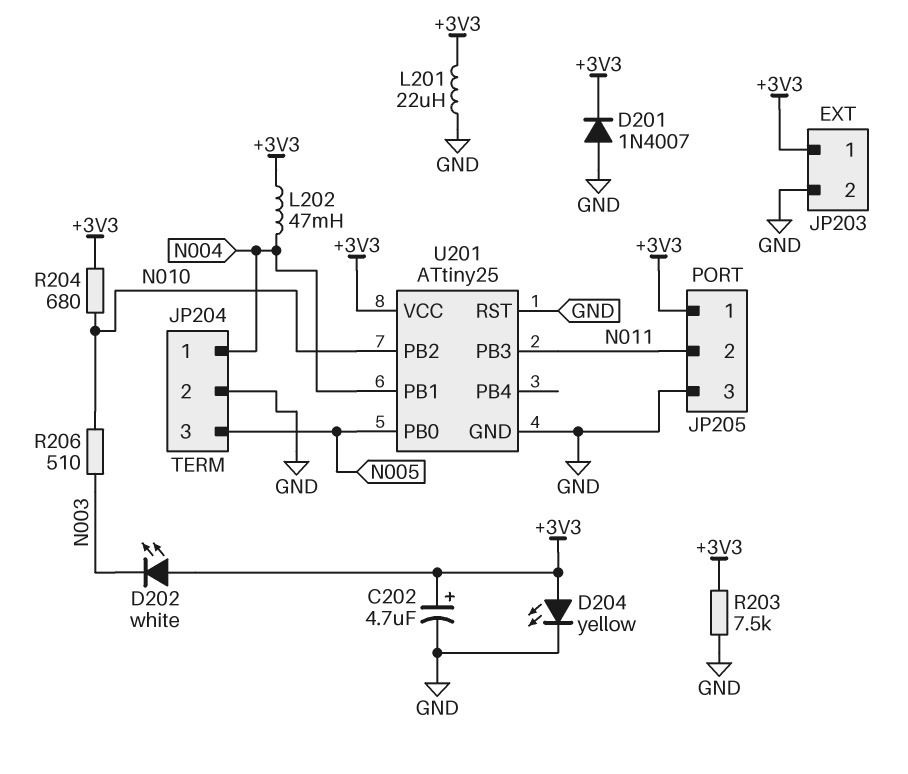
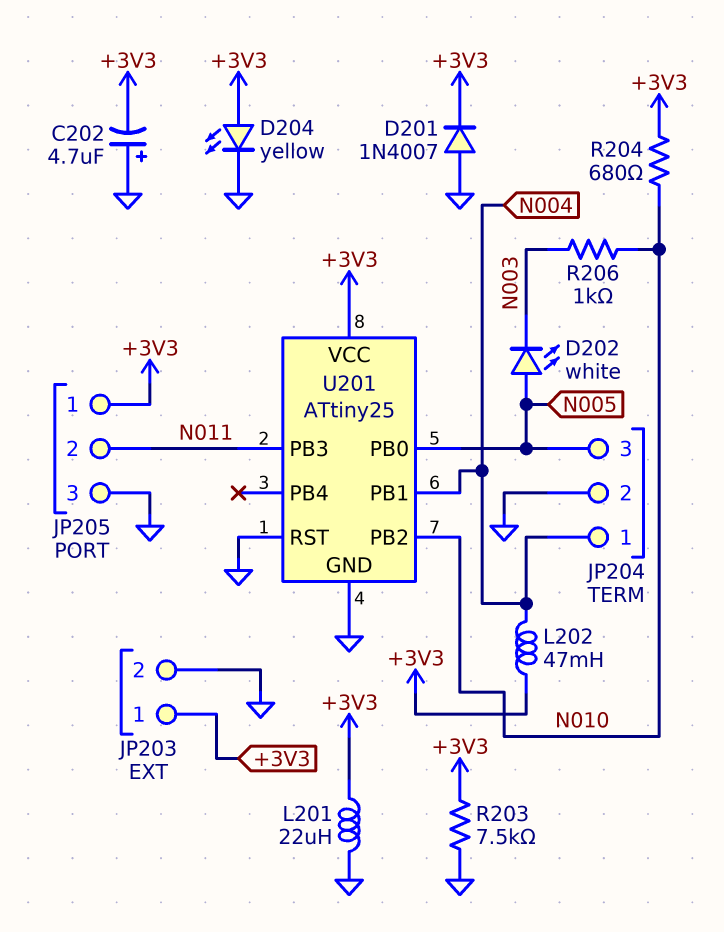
C202: 4.7uF (plus +3V3, minus GND) -> 4.7uF (plus GND, minus +3V3)
D202: LED white (A +3V3, K N003) -> LED white (A N005, K N003)
R206: 510 (N003, N010) -> 1k (N003, N010)

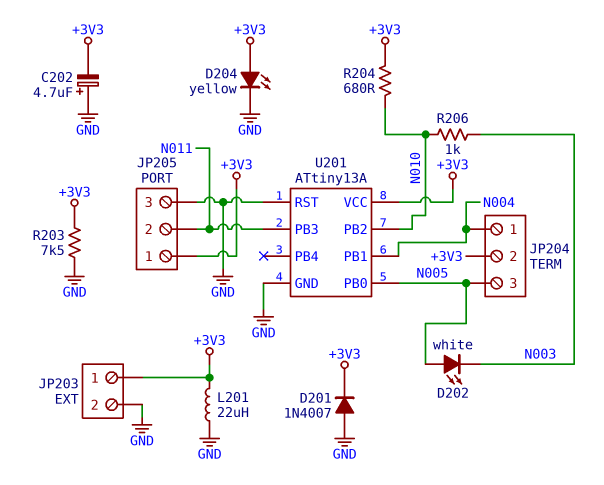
JP204 pin 2: GND -> +3V3
L202: 47mH (+3V3, N004) -> none
U201: ATtiny25 -> ATtiny13A

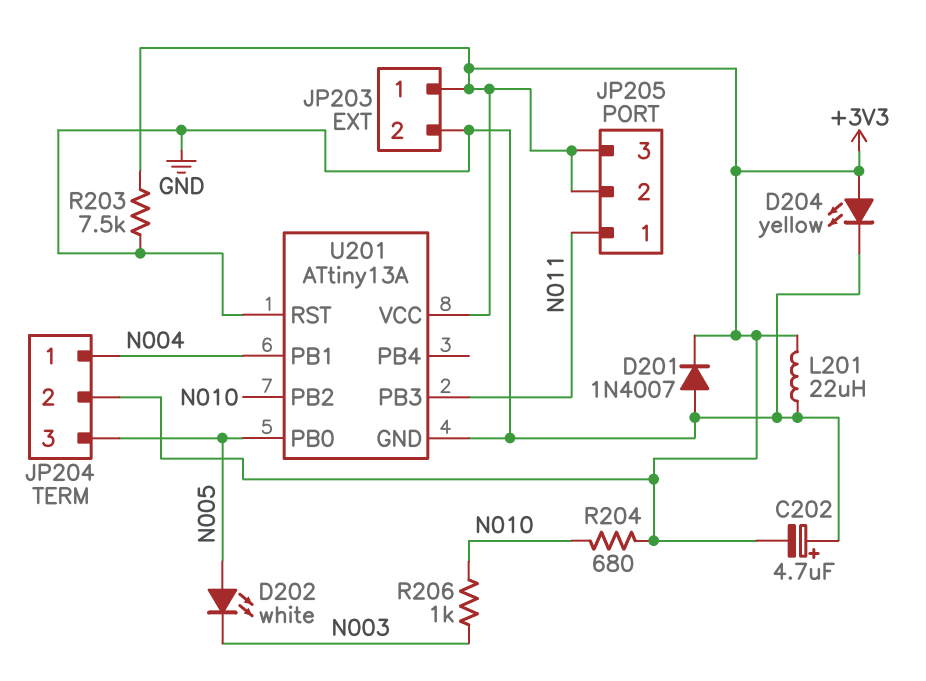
JP205 pin 1: +3V3 -> N011
JP205 pin 2: N011 -> +3V3
JP205 pin 3: GND -> +3V3

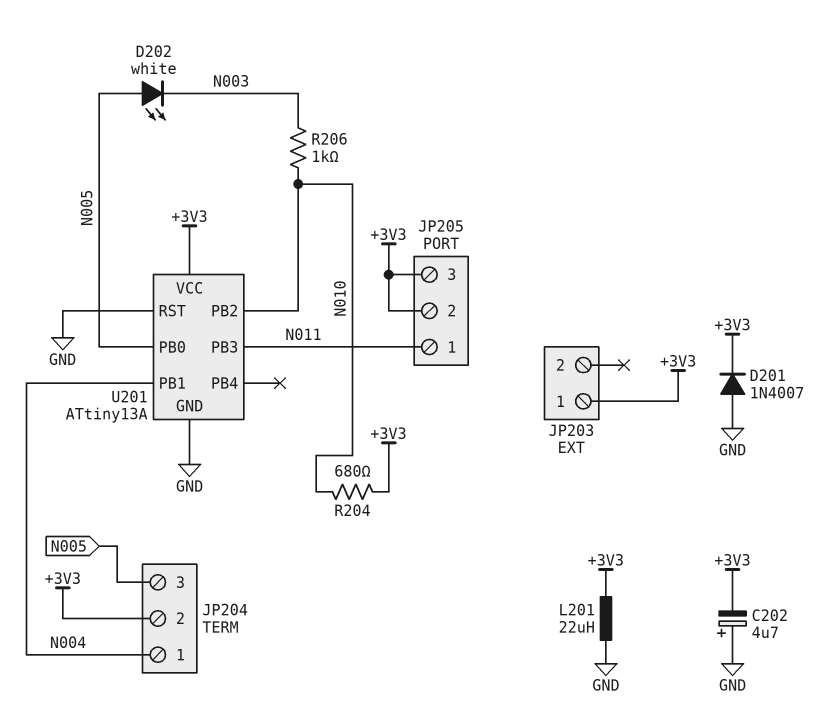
D204: LED yellow (A +3V3, K GND) -> none
JP203 pin 2: GND -> none
R203: 7.5k (+3V3, GND) -> none

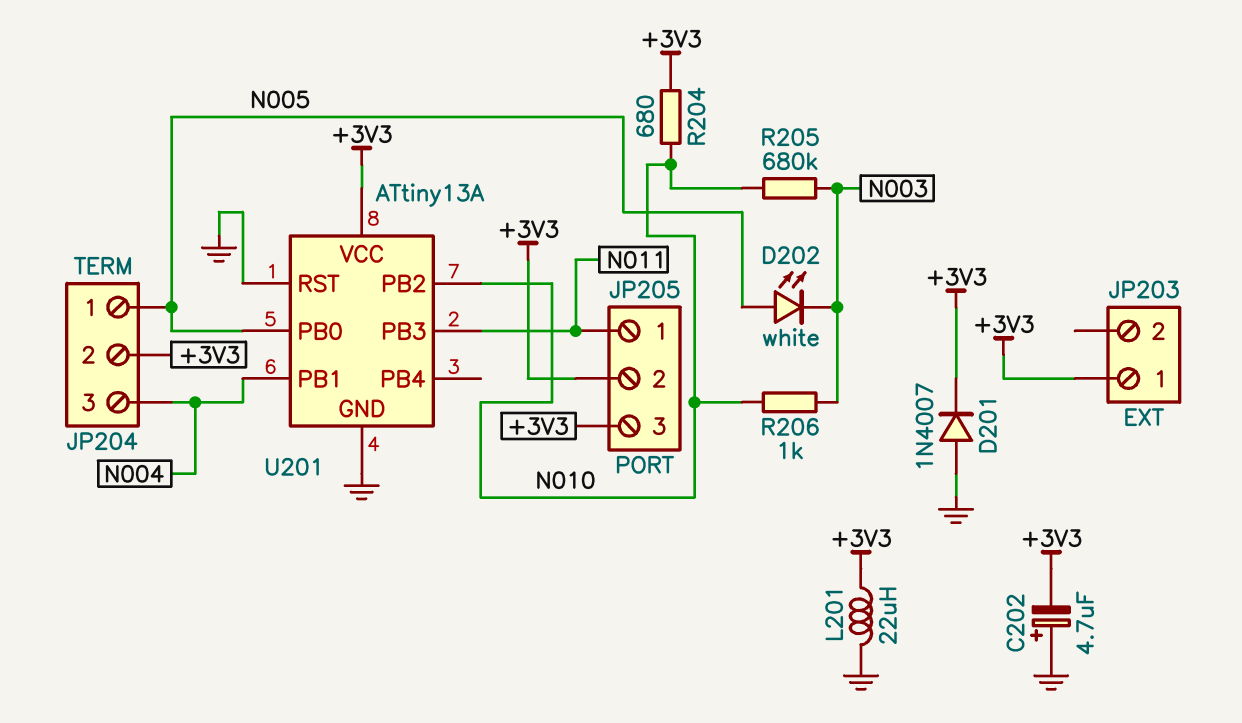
JP204 pin 1: N004 -> N005
JP204 pin 3: N005 -> N004
R205: none -> 680k (N003, N010)

